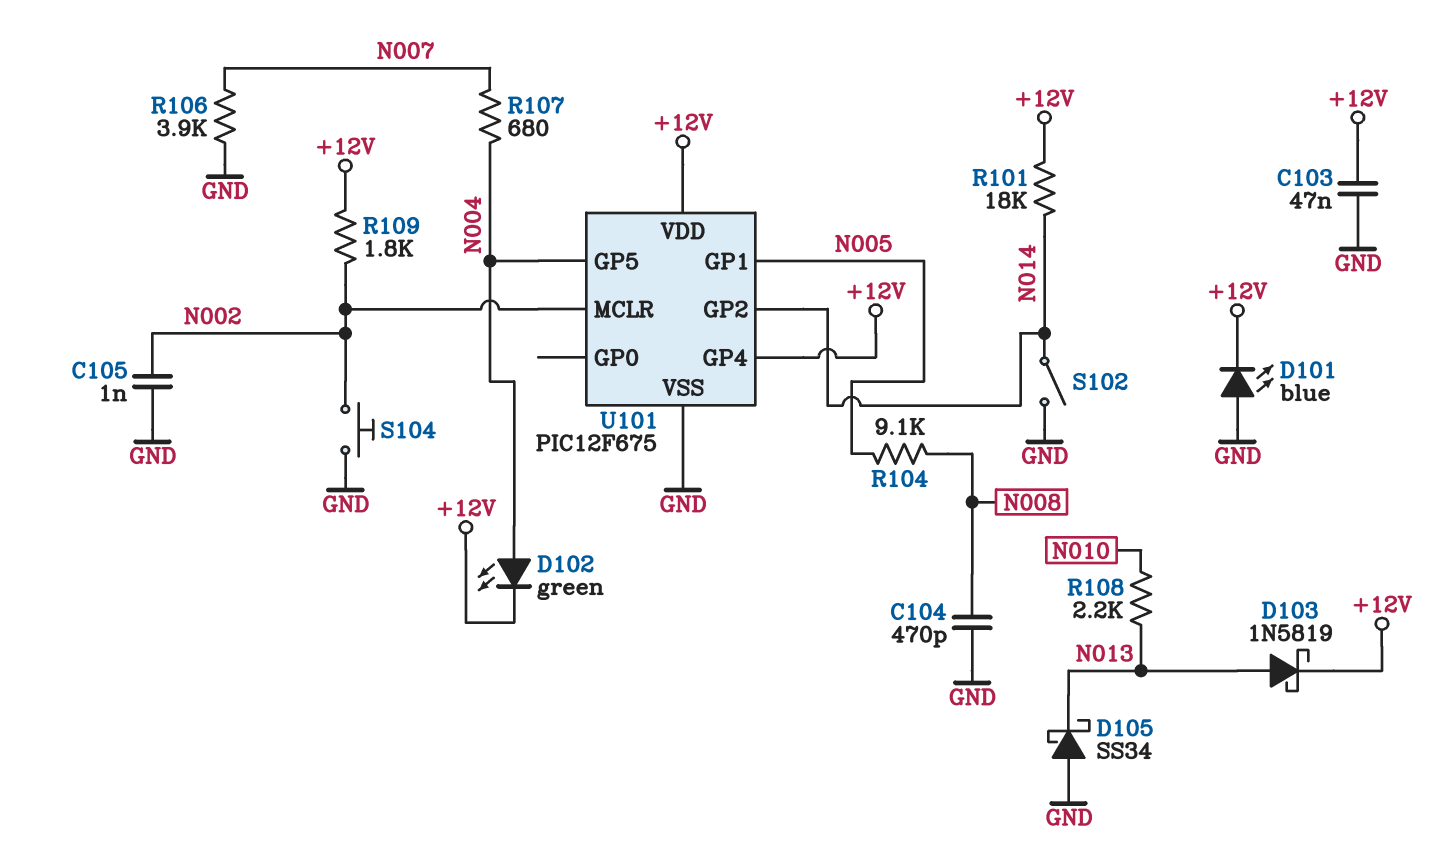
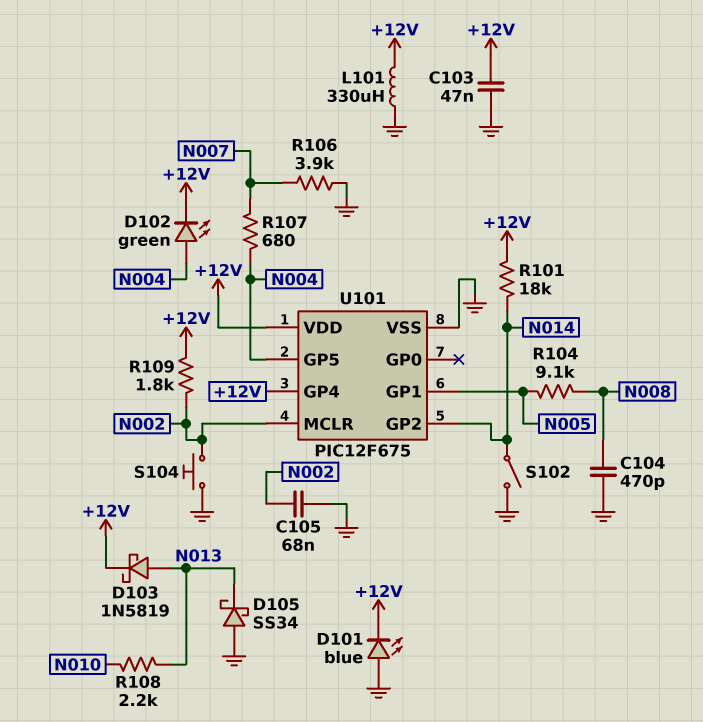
C105: 1nF (GND, N002) -> 68nF (GND, N002)
L101: none -> 330uH (+12V, GND)

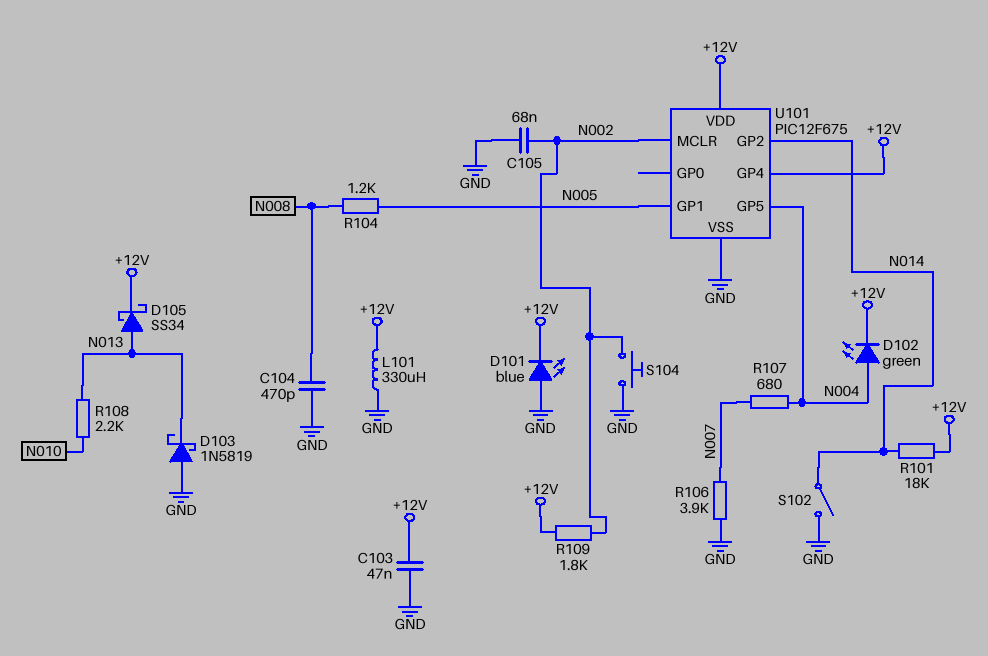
D103: schottky 1N5819 (A N013, K +12V) -> schottky 1N5819 (A GND, K N013)
D105: schottky SS34 (A GND, K N013) -> schottky SS34 (A N013, K +12V)
R104: 9.1k (N005, N008) -> 1.2k (N005, N008)

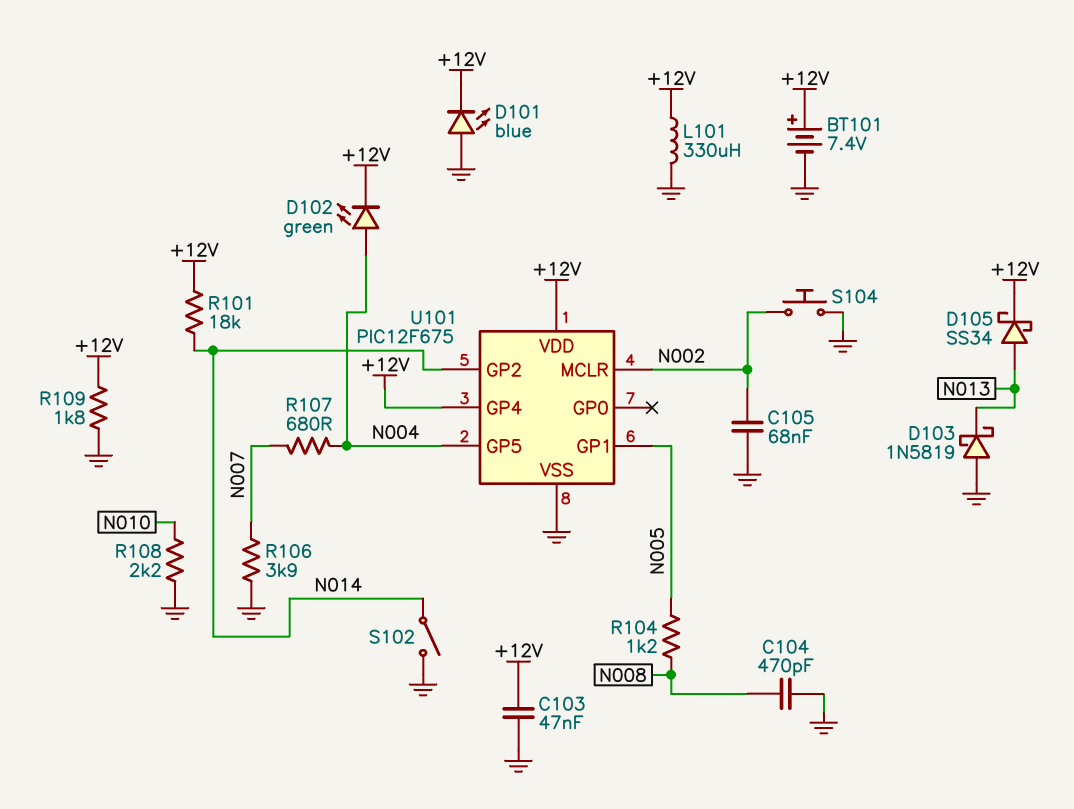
BT101: none -> 7.4V (plus +12V, minus GND)
R108: 2.2k (N010, N013) -> 2.2k (GND, N010)
R109: 1.8k (+12V, N002) -> 1.8k (+12V, GND)

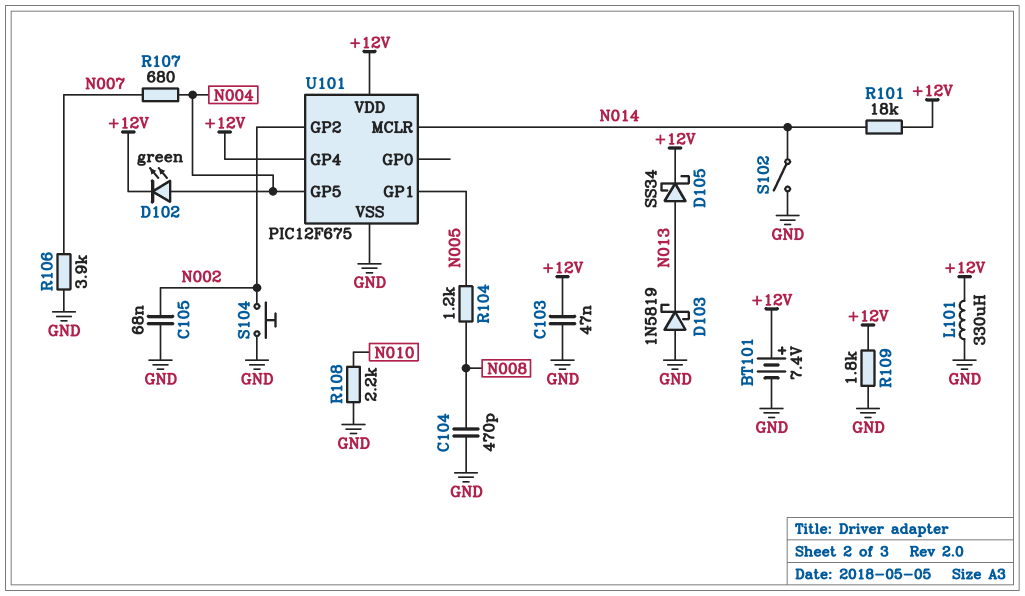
D101: LED blue (A GND, K +12V) -> none
U101 pin GP2: N014 -> N002
U101 pin MCLR: N002 -> N014

